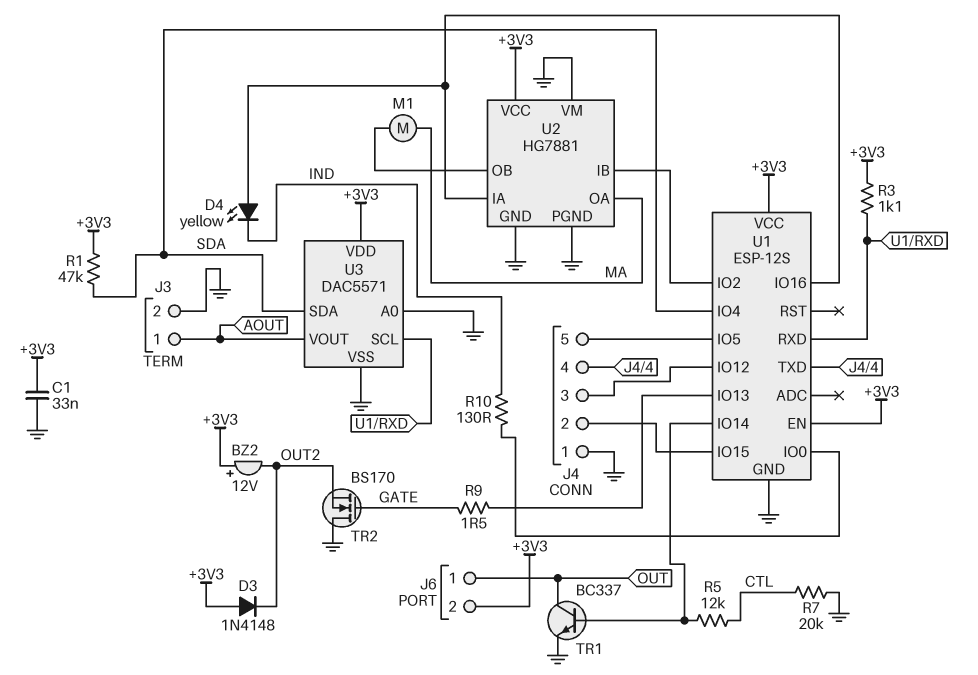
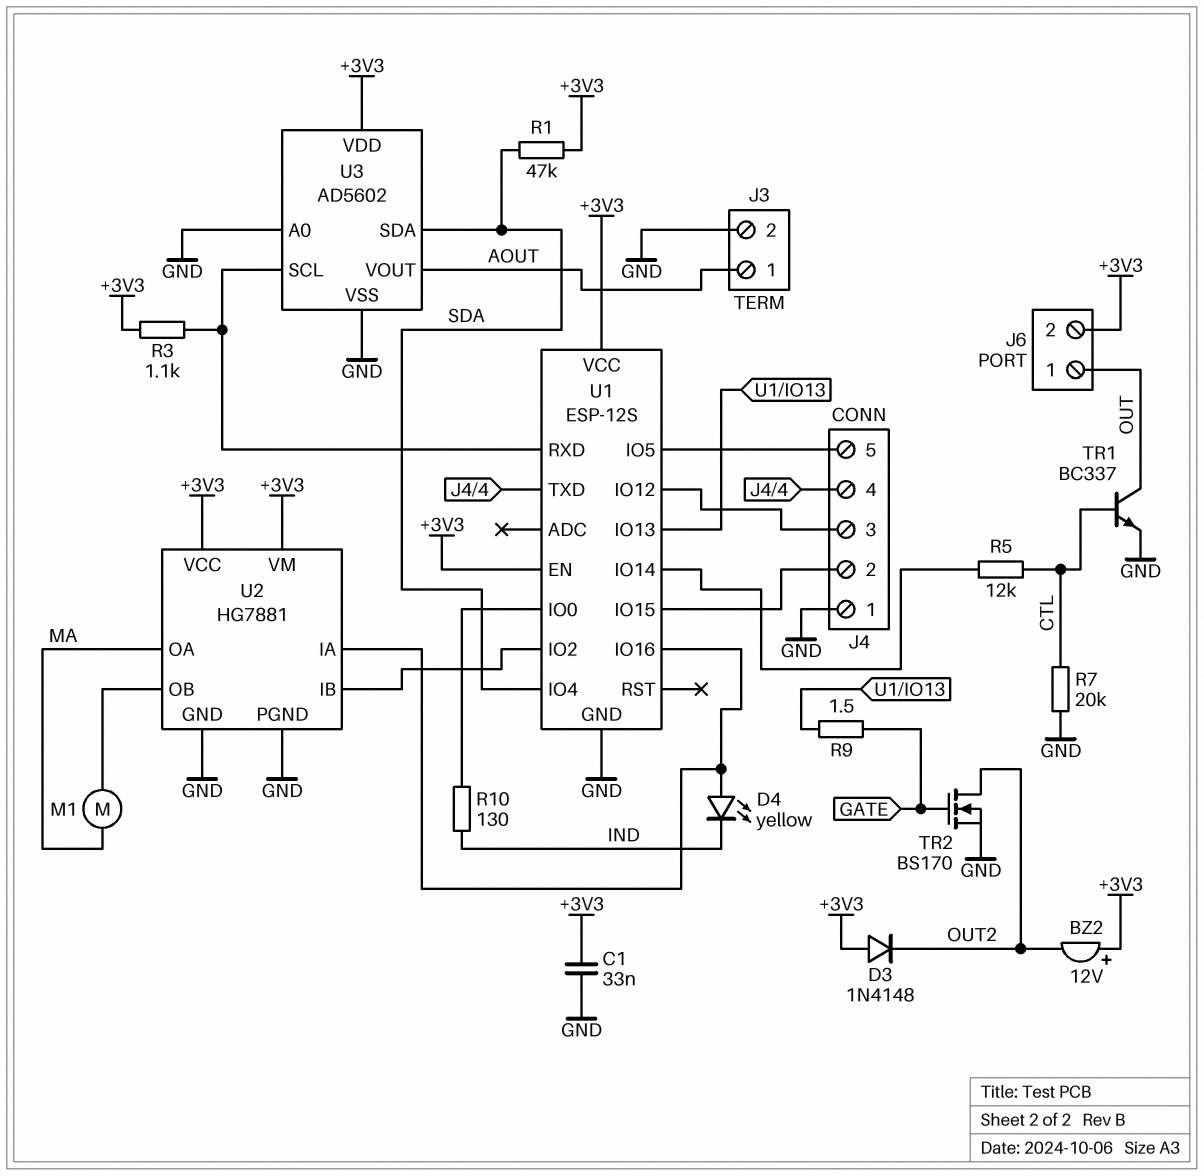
TR1: NPN BC337 (B U1/IO14, C OUT, E GND) -> NPN BC337 (B CTL, C OUT, E GND)
TR2: NMOS BS170 (G GATE, D GND, S OUT2) -> NMOS BS170 (G GATE, D OUT2, S GND)
U2 pin VM: GND -> +3V3
U3: DAC5571 -> AD5602

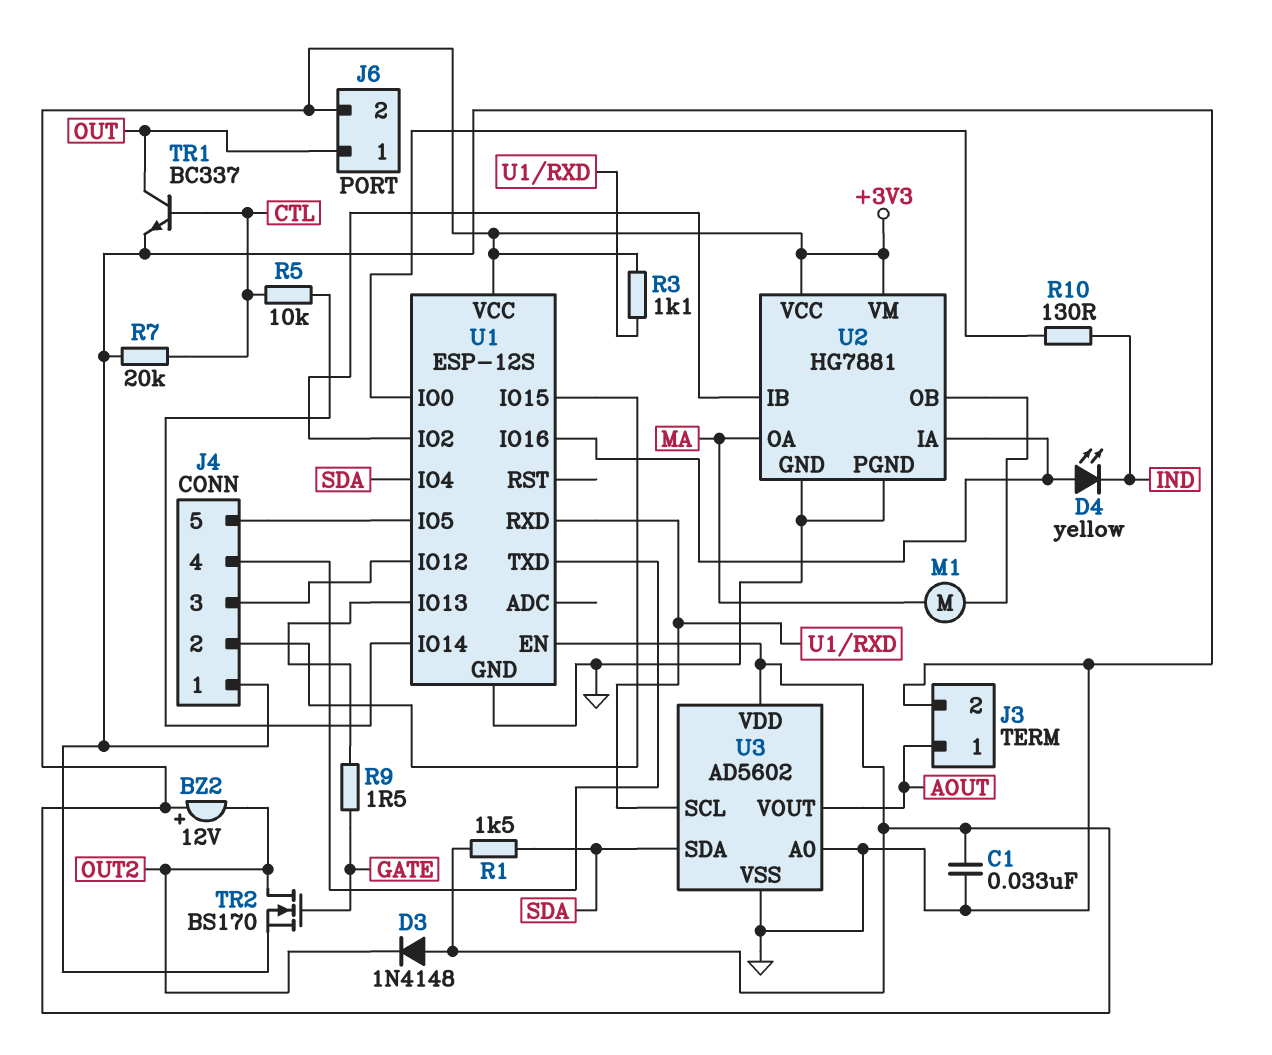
R1: 47k (+3V3, SDA) -> 1.5k (+3V3, SDA)
R5: 12k (CTL, U1/IO14) -> 10k (CTL, U1/IO14)

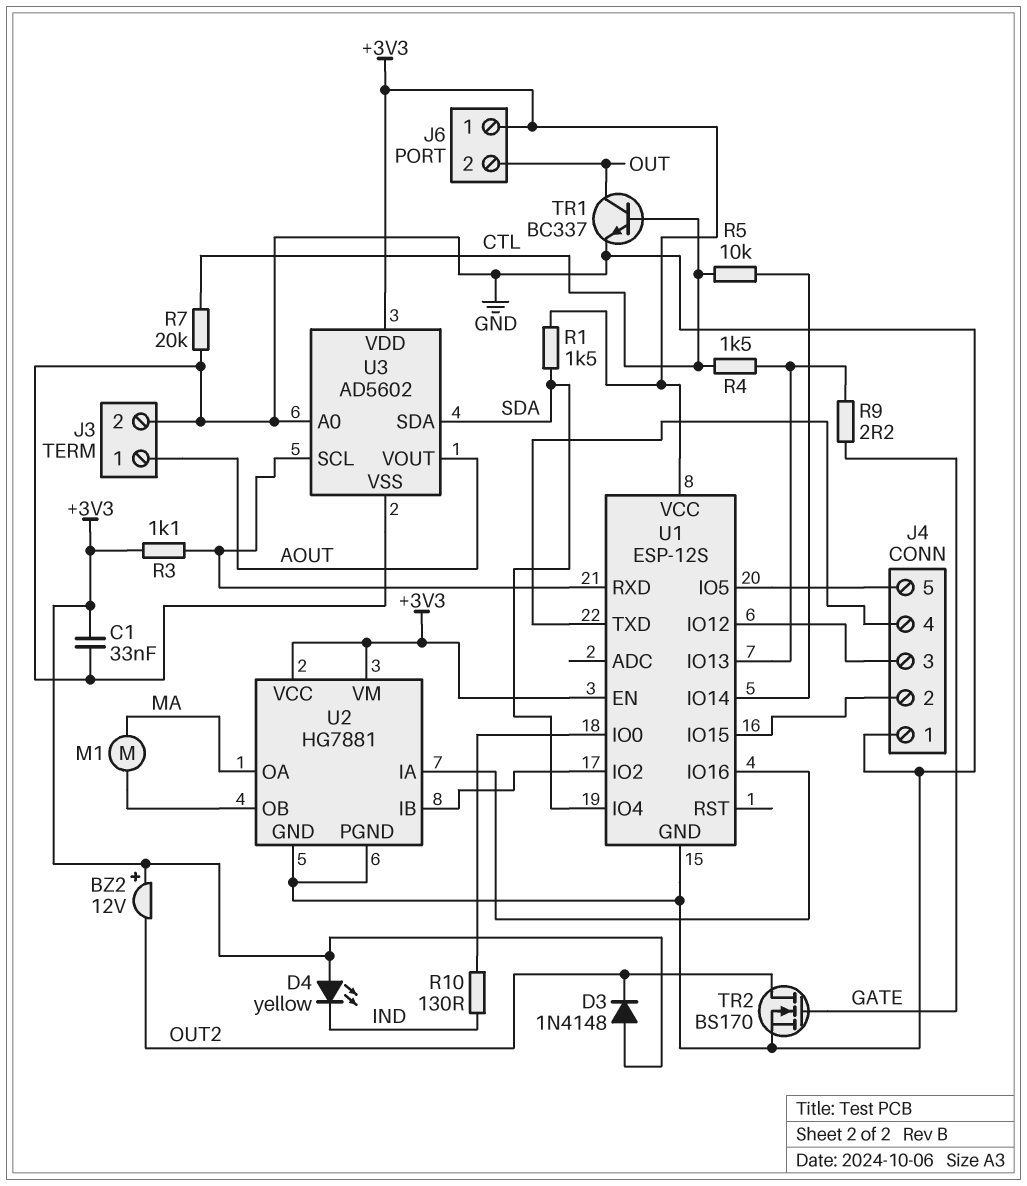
D4: LED yellow (A U1/IO16, K IND) -> LED yellow (A +3V3, K IND)
J6 pin 1: OUT -> +3V3
J6 pin 2: +3V3 -> OUT
R4: none -> 1.5k (CTL, U1/IO13)
R9: 1.5 (GATE, U1/IO13) -> 2.2 (GATE, U1/IO13)

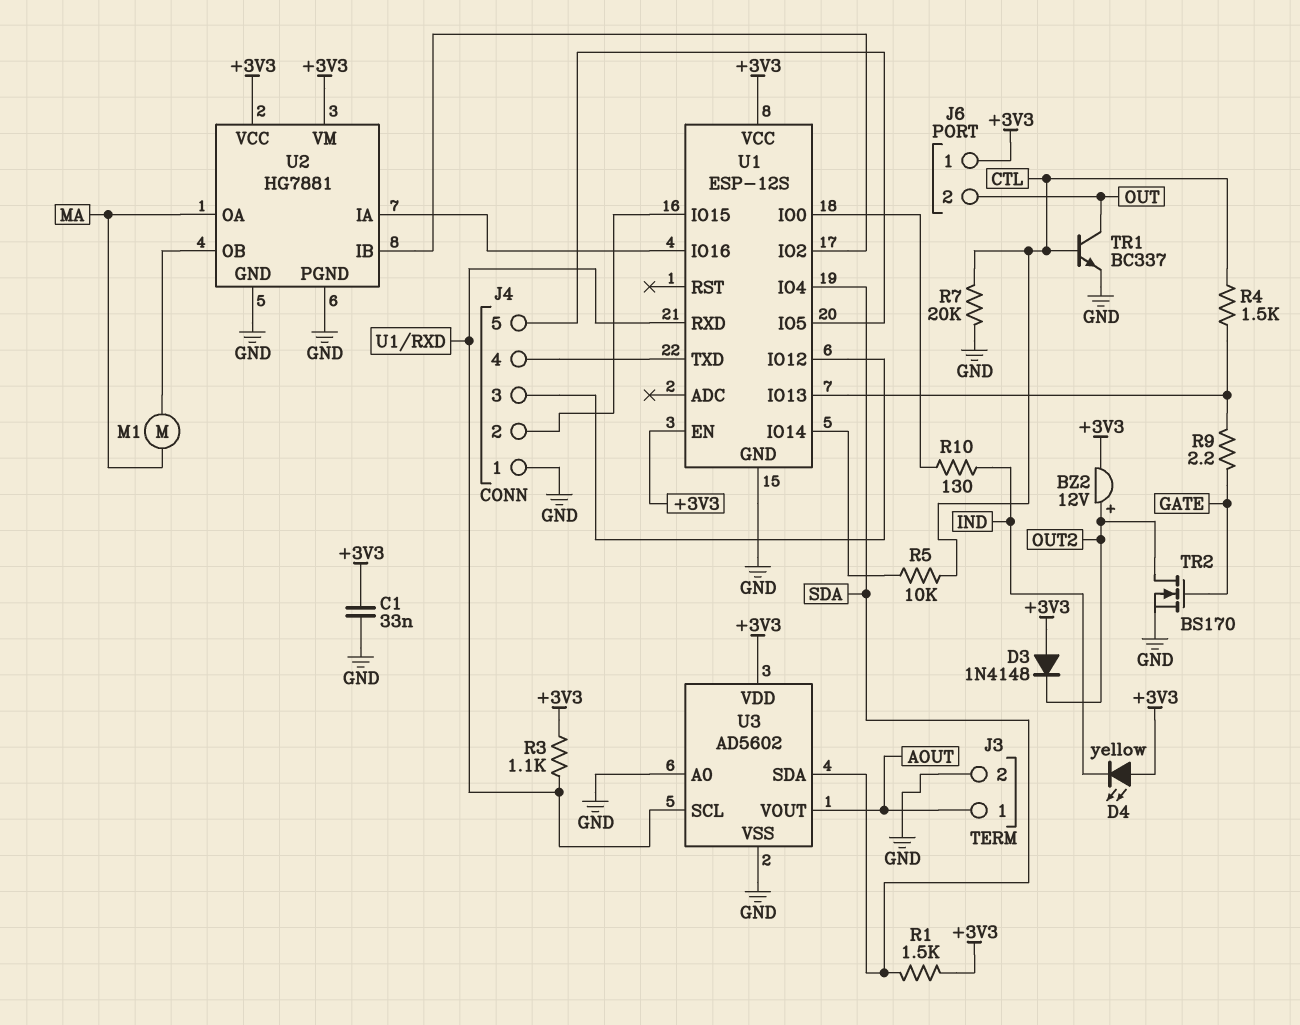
BZ2: buzzer 12V (plus +3V3, minus OUT2) -> buzzer 12V (plus OUT2, minus +3V3)

